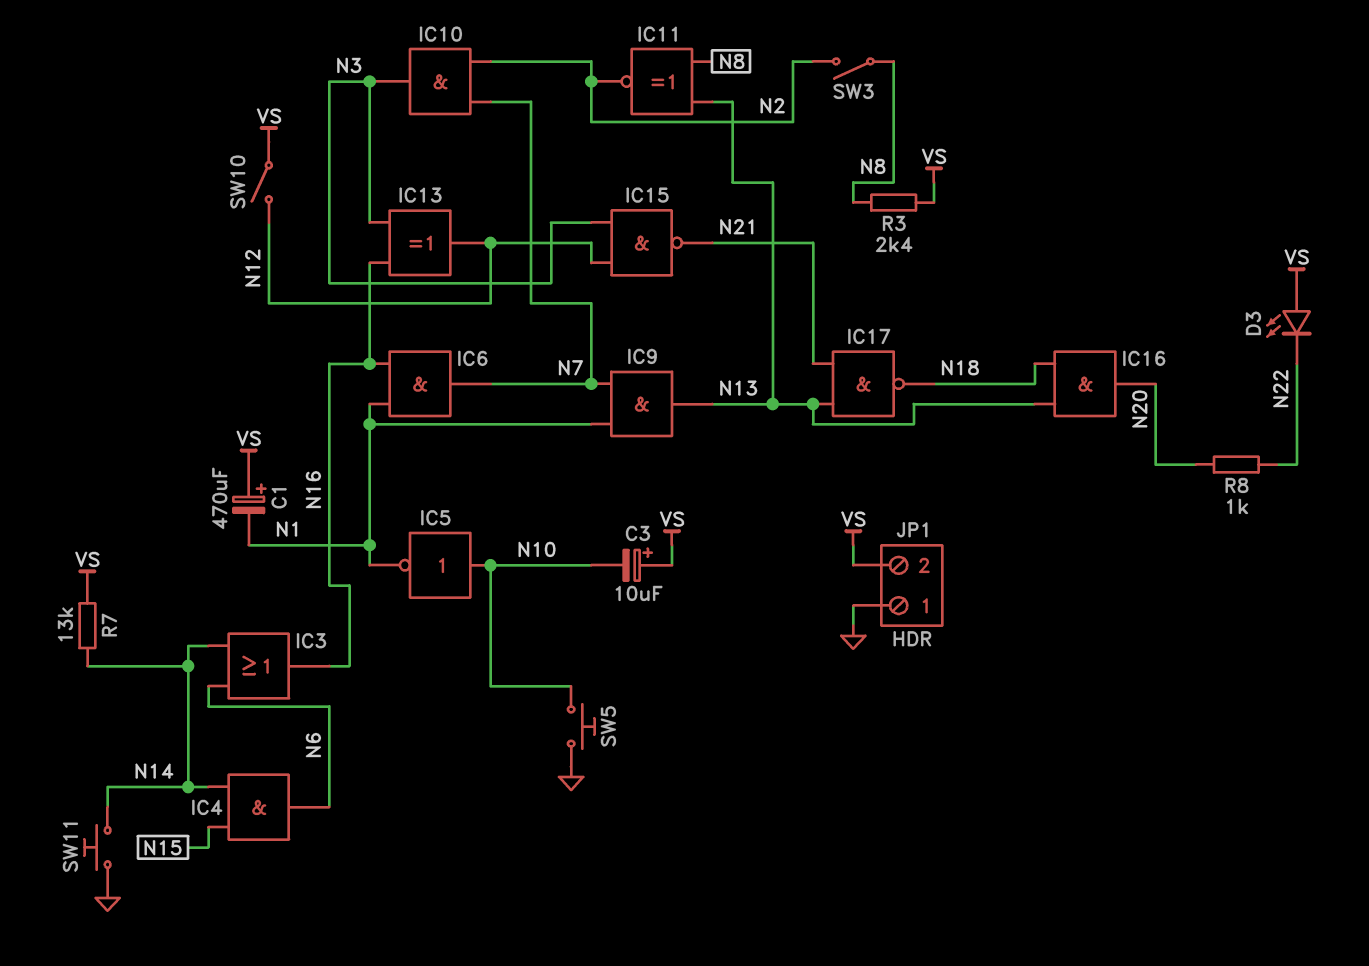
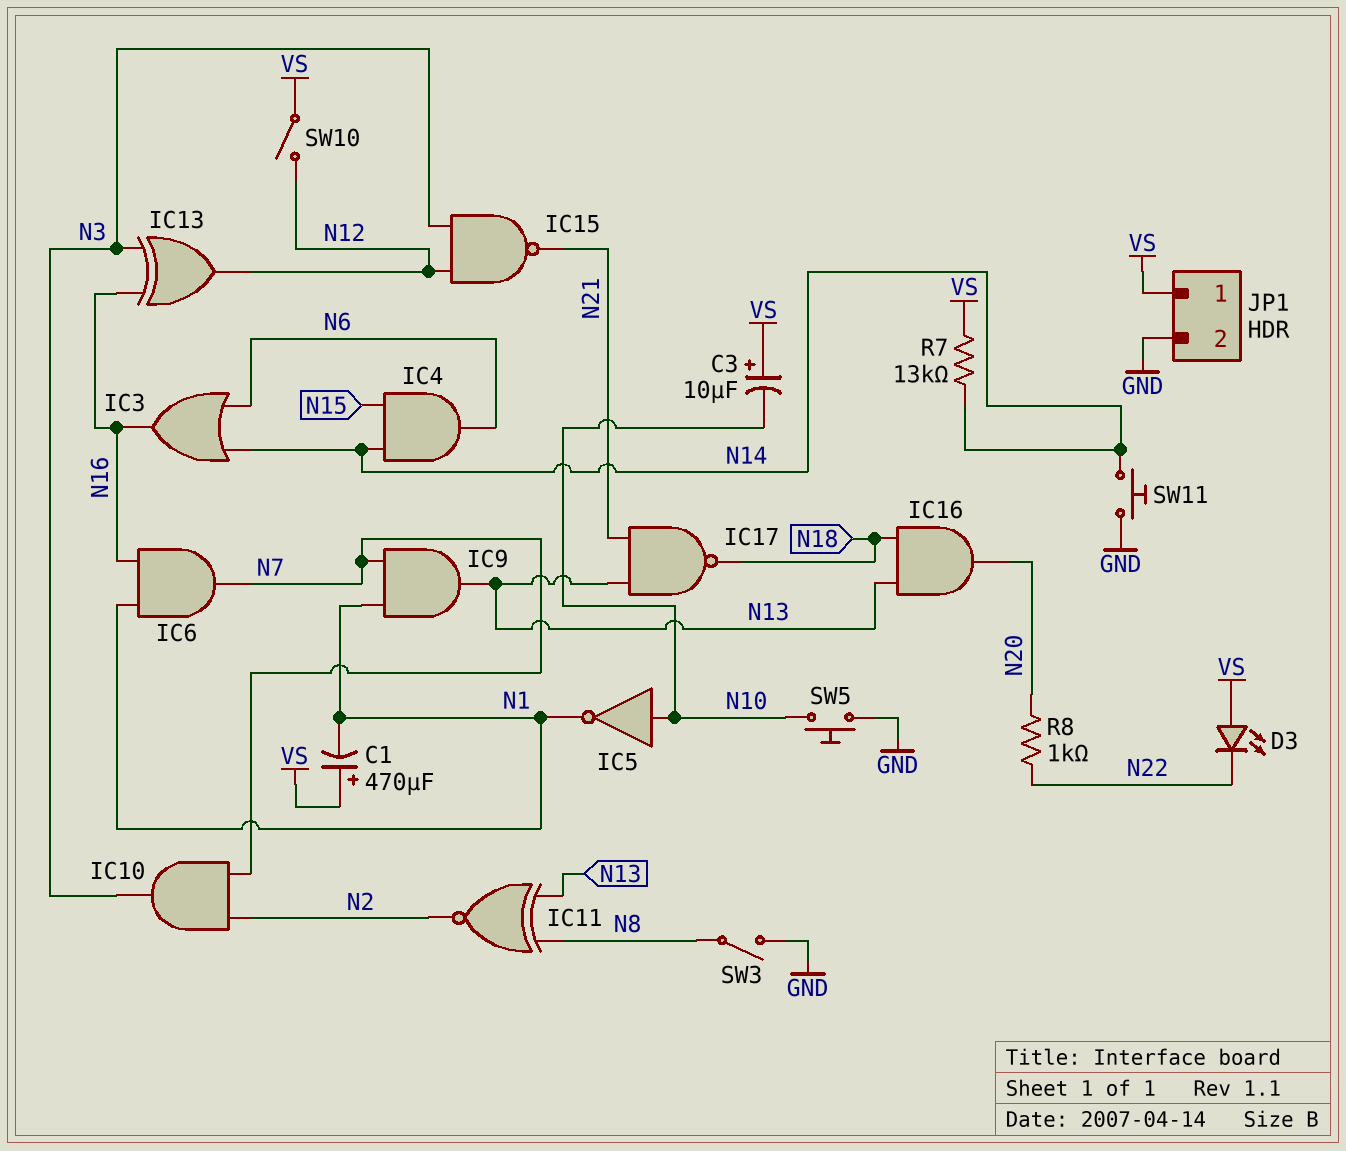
JP1 pin 1: GND -> VS
JP1 pin 2: VS -> GND
R3: 2.4k (N8, VS) -> none
SW3: switch (N2, N8) -> switch (GND, N8)

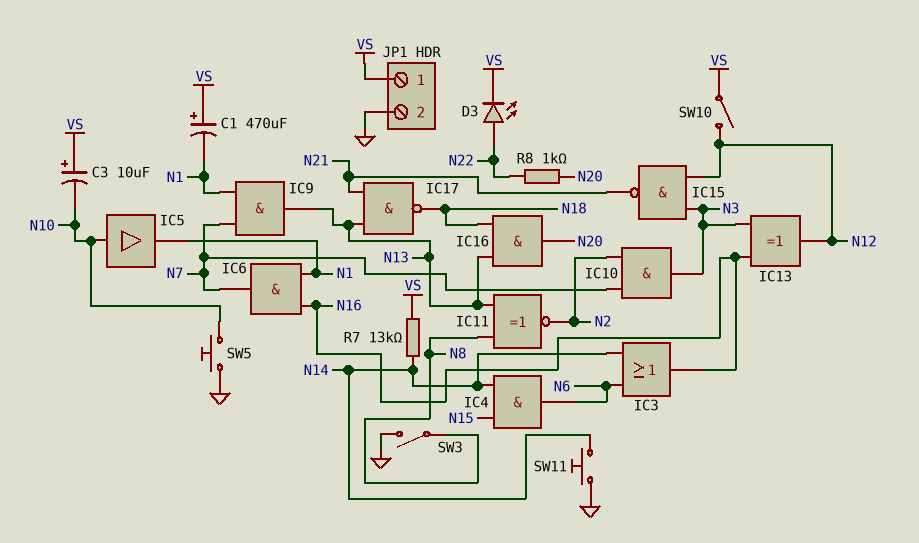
D3: LED (A VS, K N22) -> LED (A N22, K VS)
IC5: NOT (in N10, out N1) -> buffer (in N10, out N1)

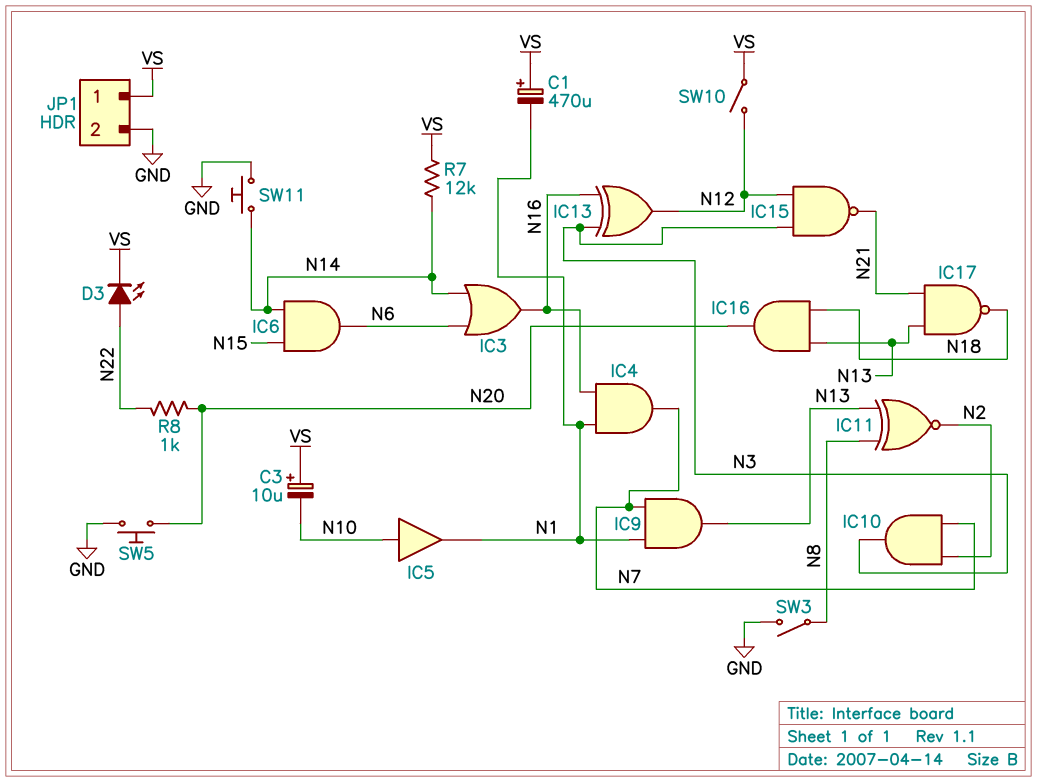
IC4: AND (in N14, in N15, out N6) -> AND (in N1, in N16, out N7)
IC6: AND (in N1, in N16, out N7) -> AND (in N14, in N15, out N6)
R7: 13k (N14, VS) -> 12k (N14, VS)
SW5: button (GND, N10) -> button (GND, N20)

